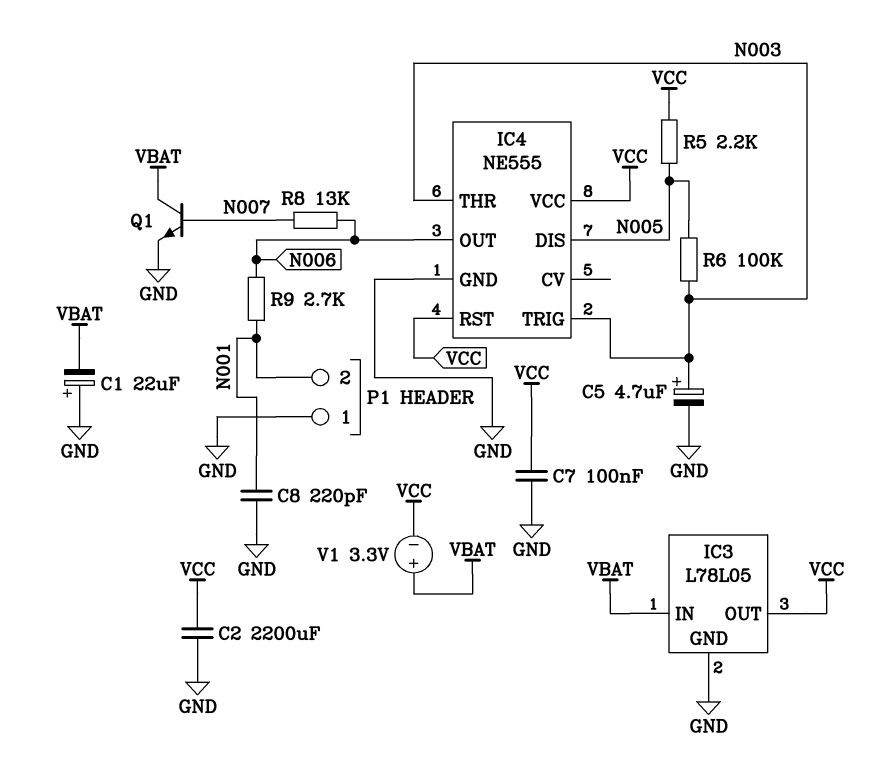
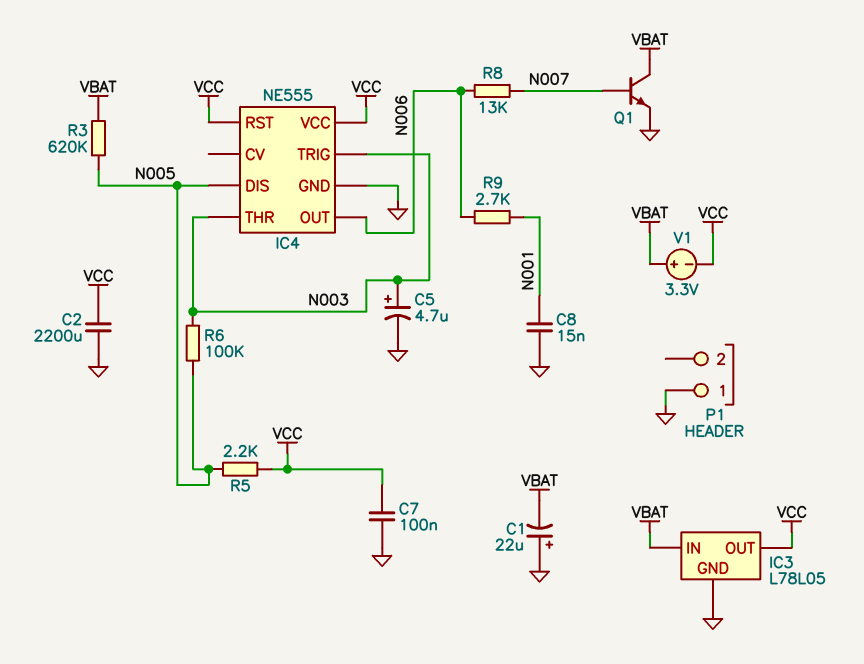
C8: 220pF (GND, N001) -> 15nF (GND, N001)
P1 pin 2: N001 -> none
R3: none -> 620k (N005, VBAT)

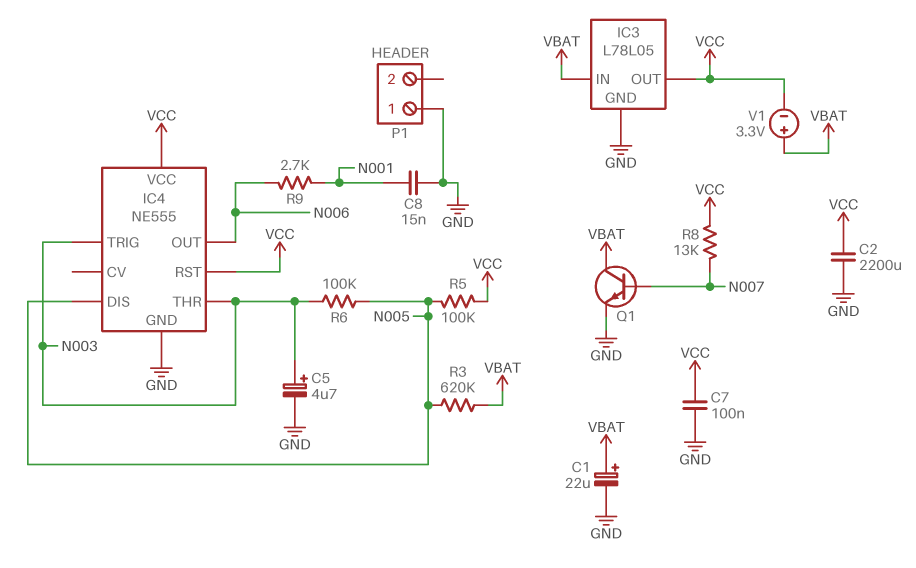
C1: 22uF (plus GND, minus VBAT) -> 22uF (plus VBAT, minus GND)
R5: 2.2k (N005, VCC) -> 100k (N005, VCC)
R8: 13k (N006, N007) -> 13k (N007, VCC)

